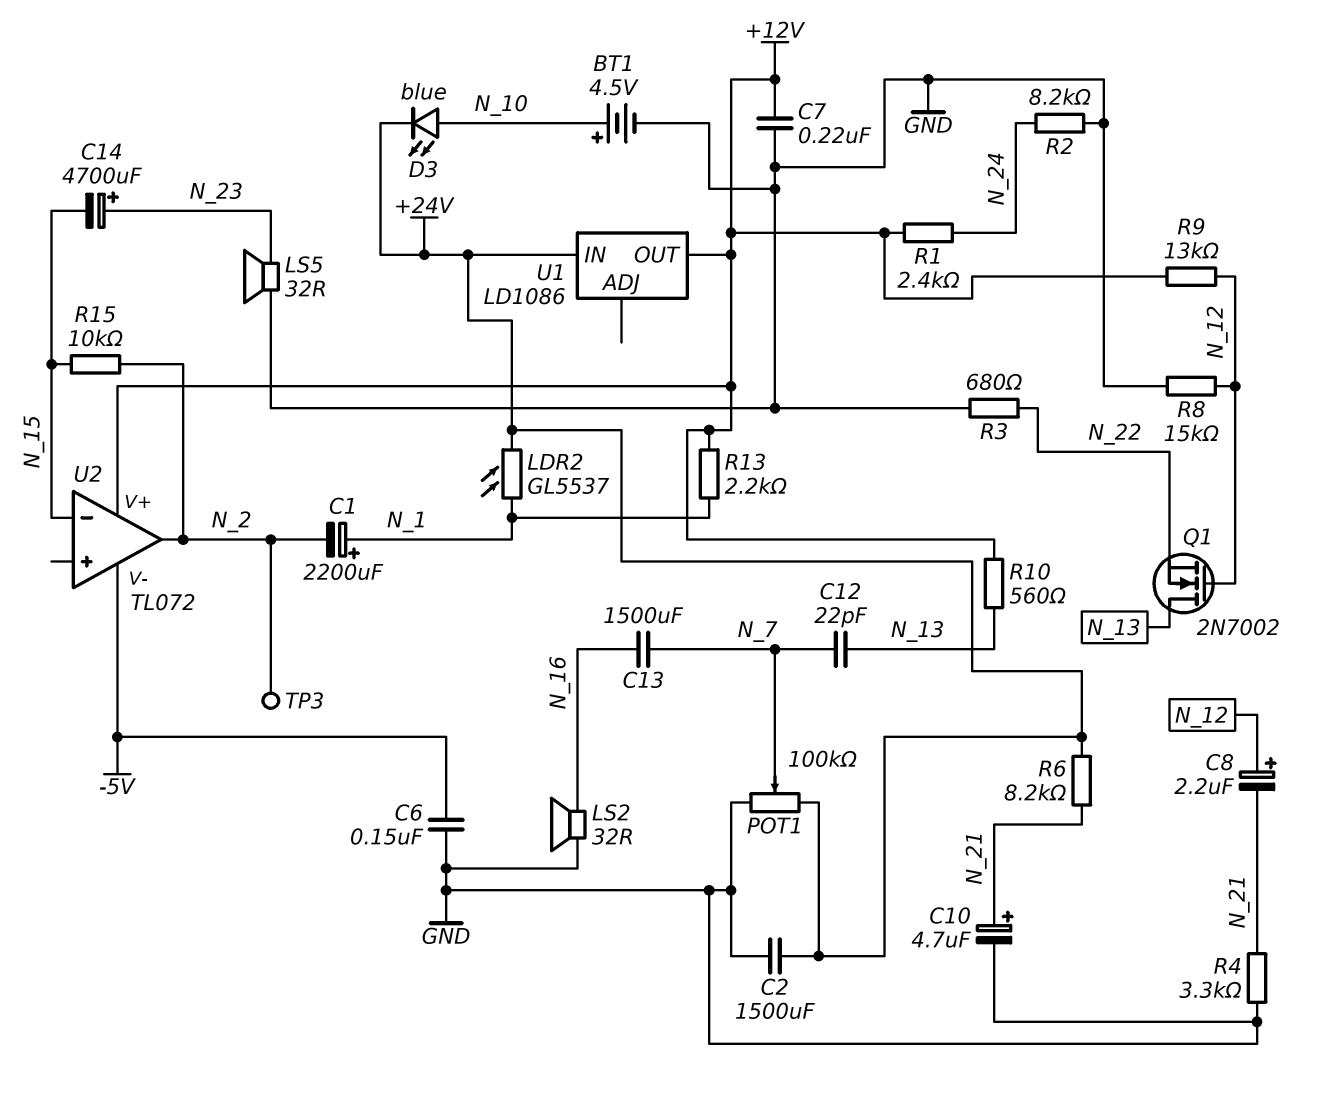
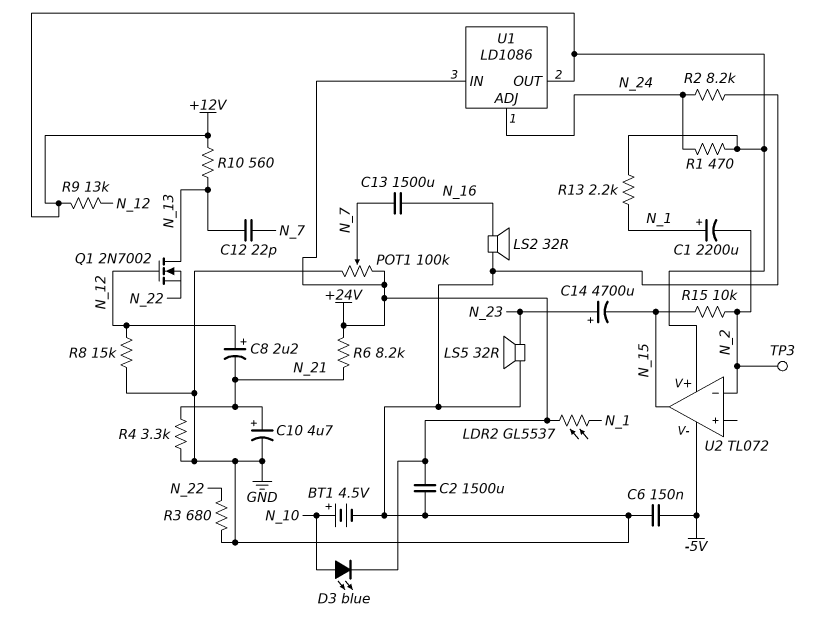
C7: 220nF (+12V, GND) -> none
R1: 2.4k (+12V, N_24) -> 470 (+12V, N_24)
U1 pin ADJ: none -> N_24
U2 pin in-: N_15 -> N_2
U2 pin out: N_2 -> N_15

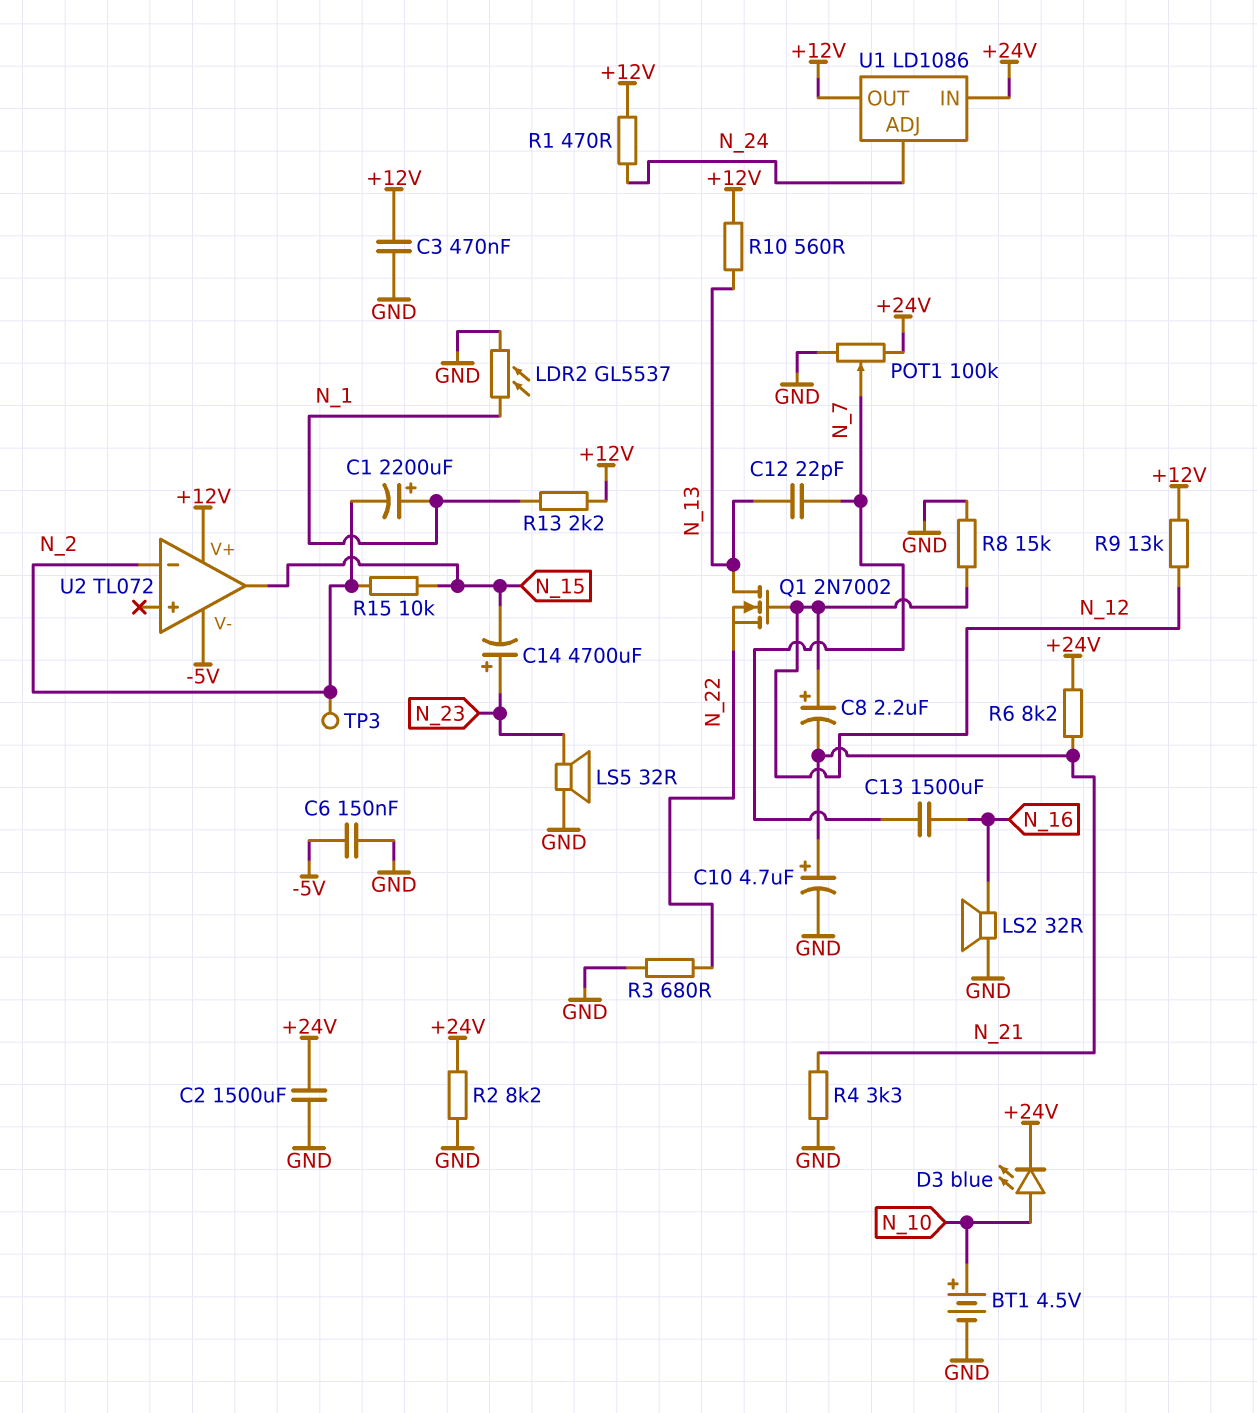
C3: none -> 470nF (+12V, GND)
LDR2: GL5537 (+24V, N_1) -> GL5537 (GND, N_1)
R2: 8.2k (GND, N_24) -> 8.2k (+24V, GND)

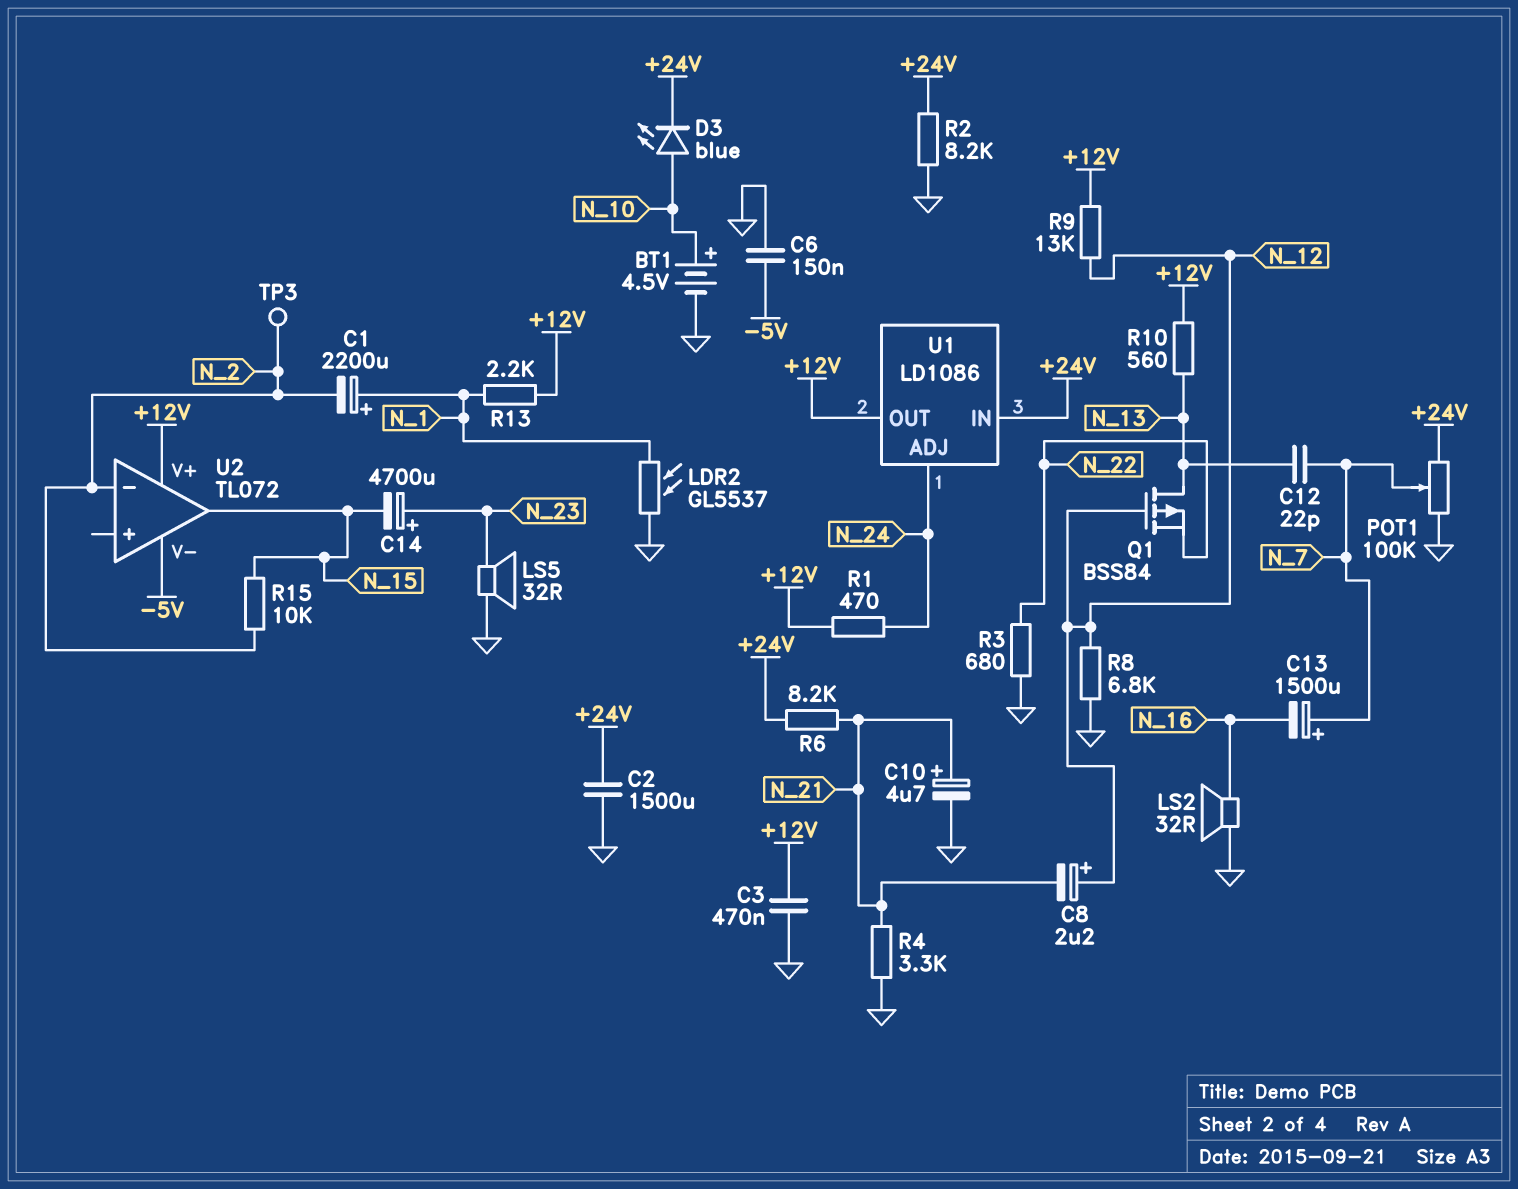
C13: 1500uF (N_7, N_16) -> 1500uF (plus N_7, minus N_16)
Q1: NMOS 2N7002 (G N_12, D N_13, S N_22) -> PMOS BSS84 (G N_12, D N_13, S N_22)
R8: 15k (GND, N_12) -> 6.8k (GND, N_12)

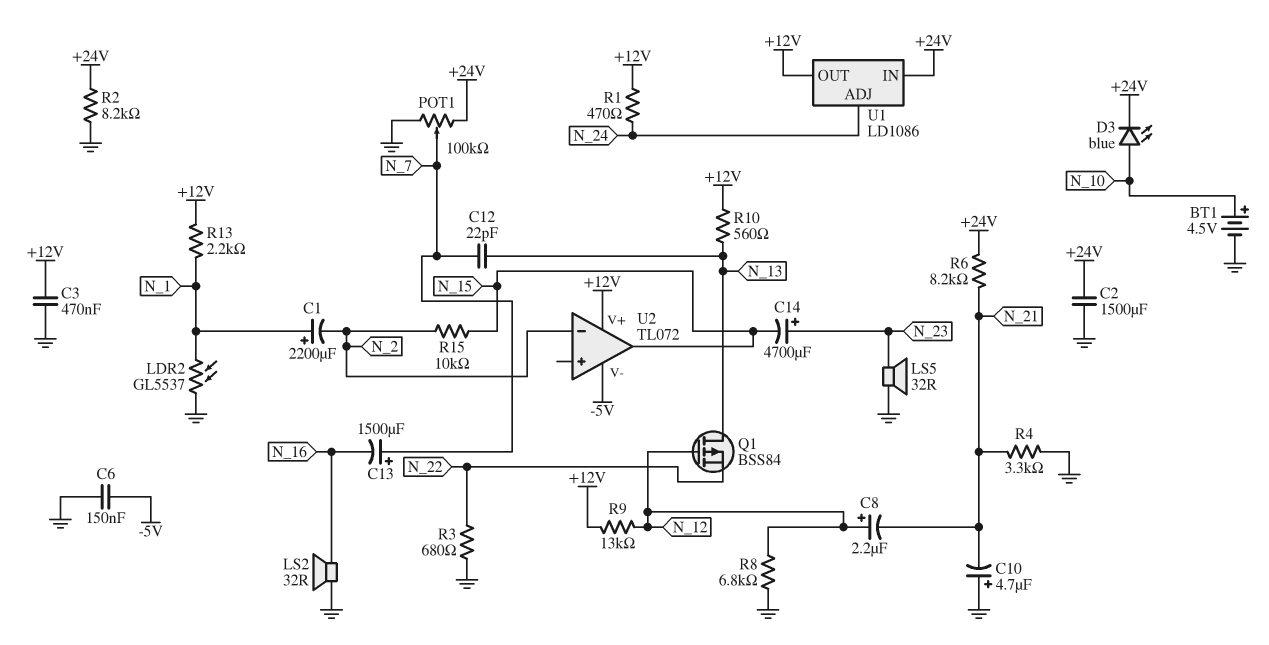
C10: 4.7uF (plus N_21, minus GND) -> 4.7uF (plus GND, minus N_21)
TP3: test point (N_2) -> none

